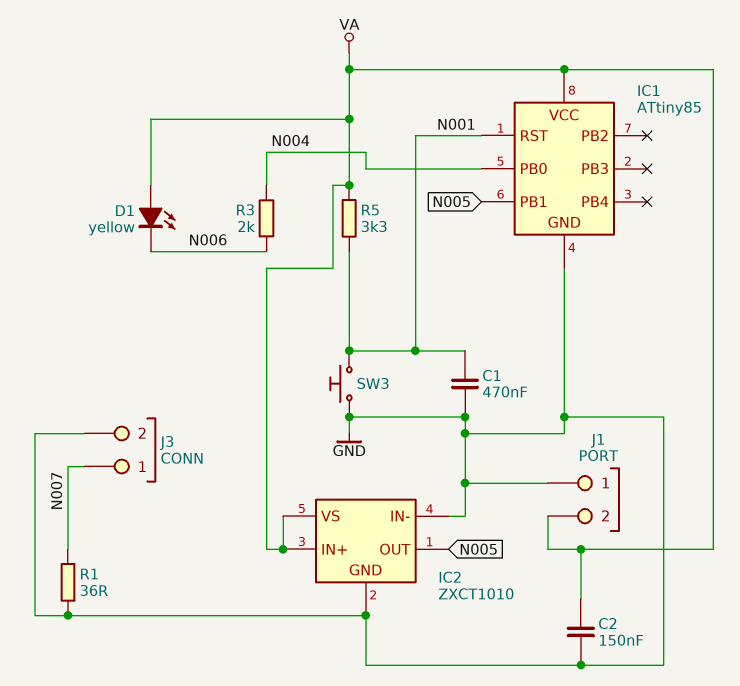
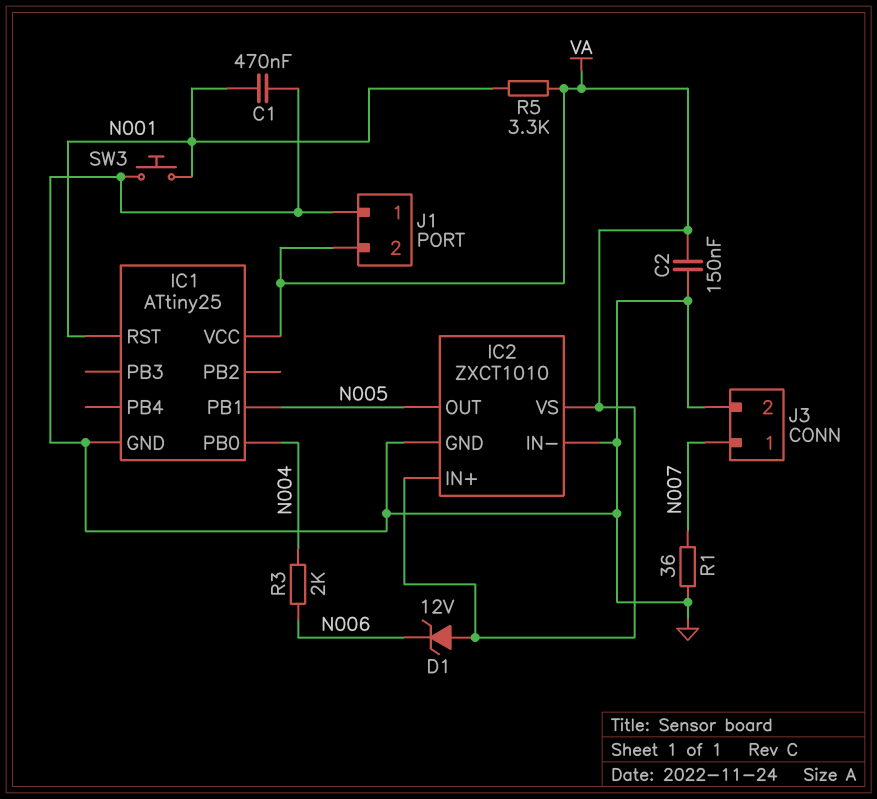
D1: LED yellow (A VA, K N006) -> zener 12V (A VA, K N006)
IC1: ATtiny85 -> ATtiny25

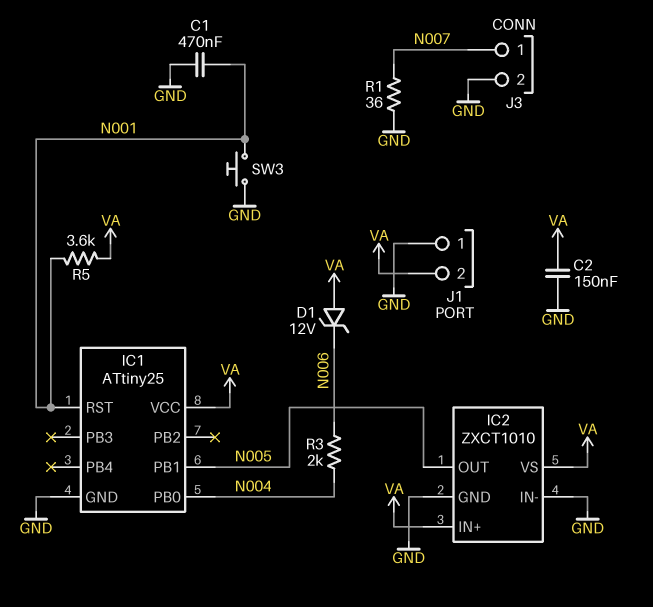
R5: 3.3k (N001, VA) -> 3.6k (N001, VA)

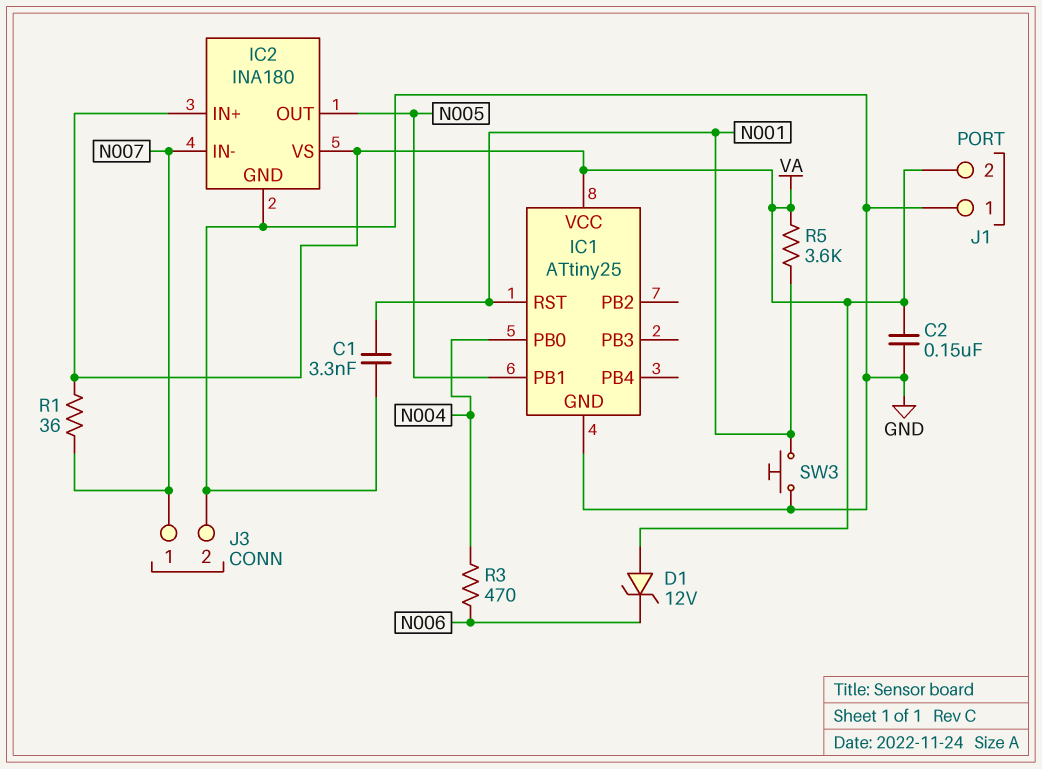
C1: 470nF (GND, N001) -> 3.3nF (GND, N001)
IC2: ZXCT1010 -> INA180
IC2 pin IN-: GND -> N007
R1: 36 (GND, N007) -> 36 (N007, VA)
R3: 2k (N004, N006) -> 470 (N004, N006)

